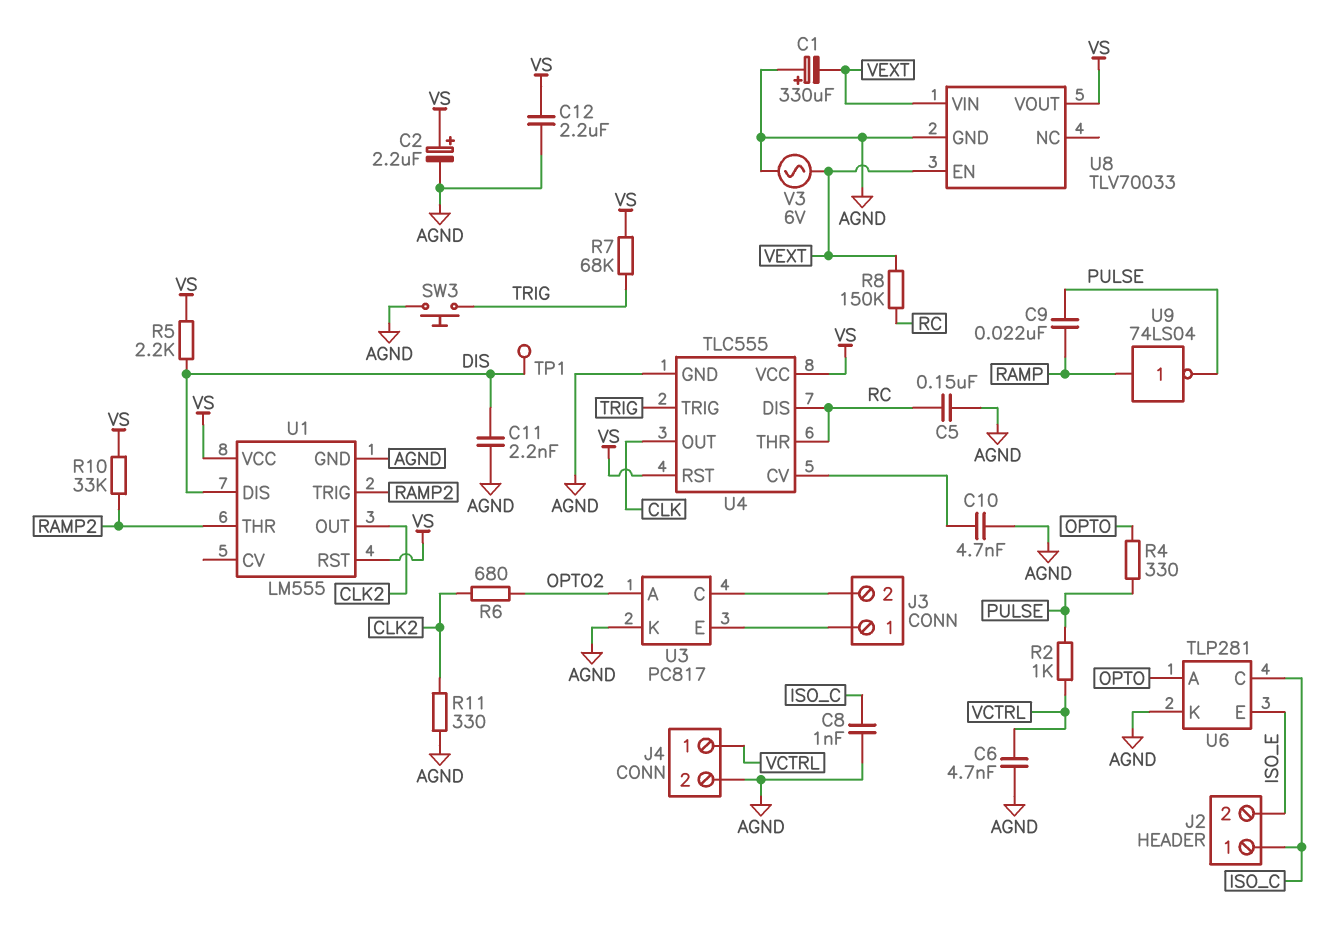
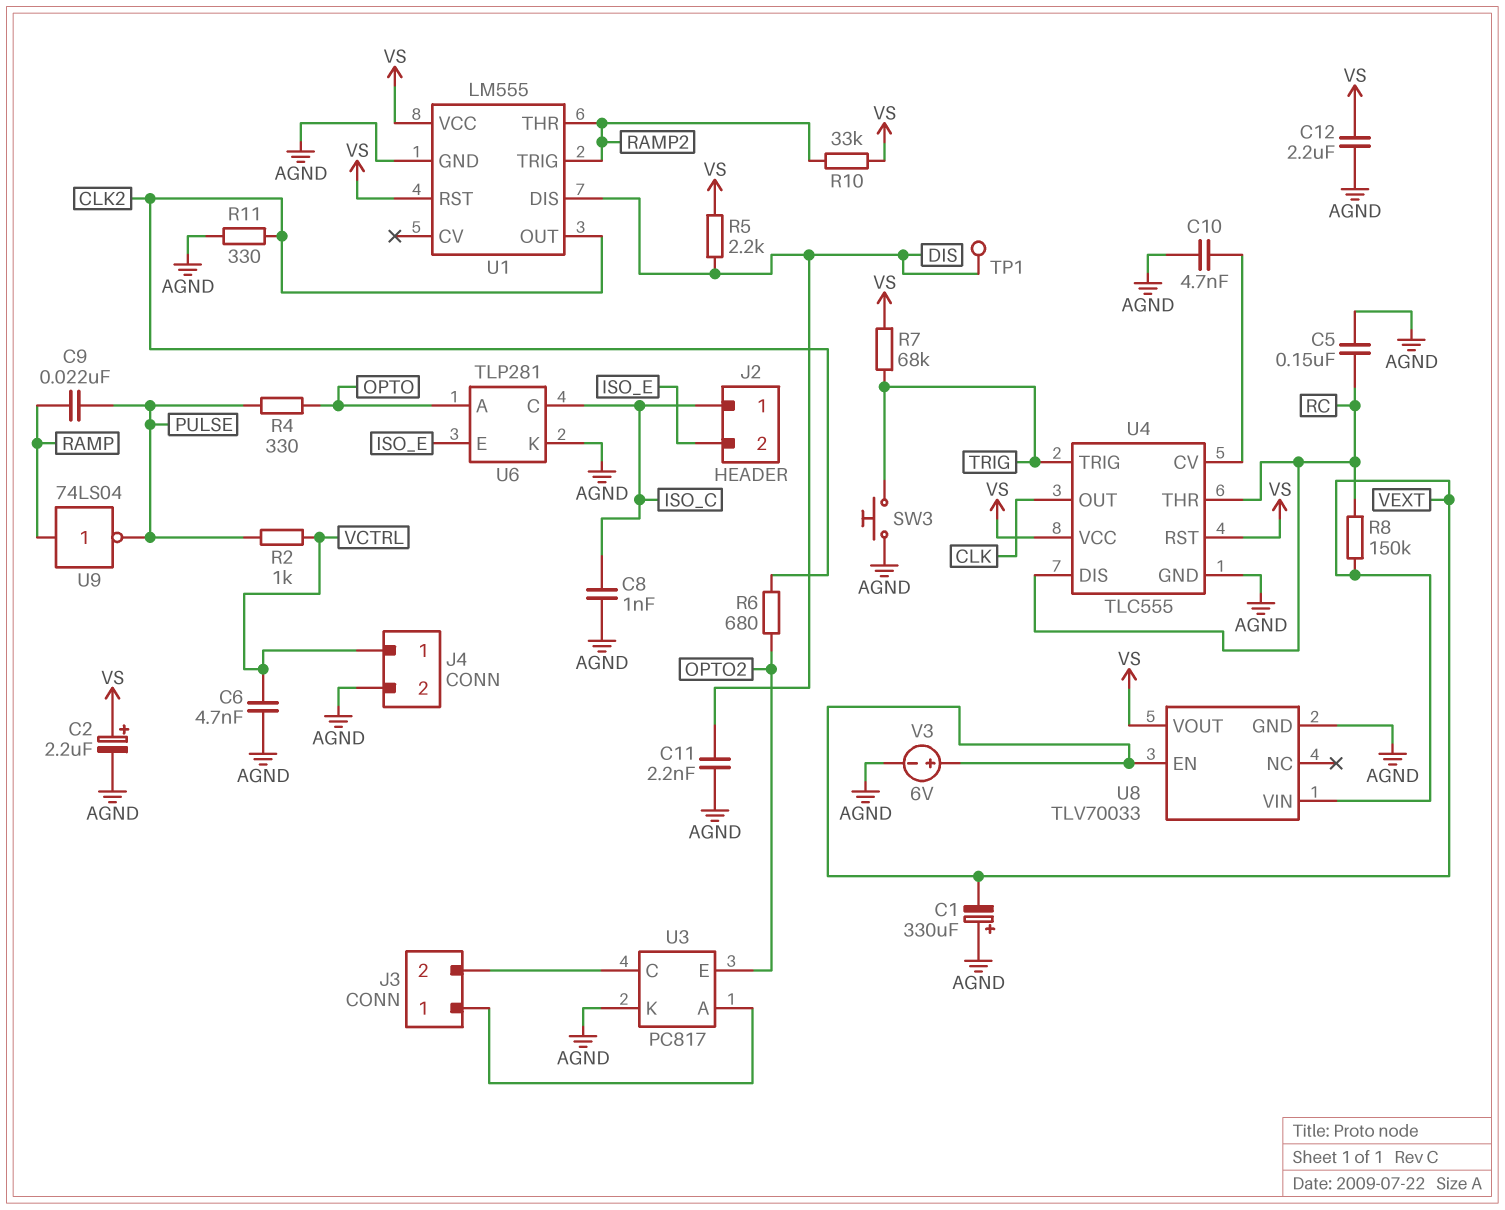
U3 pin A: OPTO2 -> J3/1
U3 pin E: J3/1 -> OPTO2
V3: AC 6V (AGND, VEXT) -> 6V (plus VEXT, minus AGND)

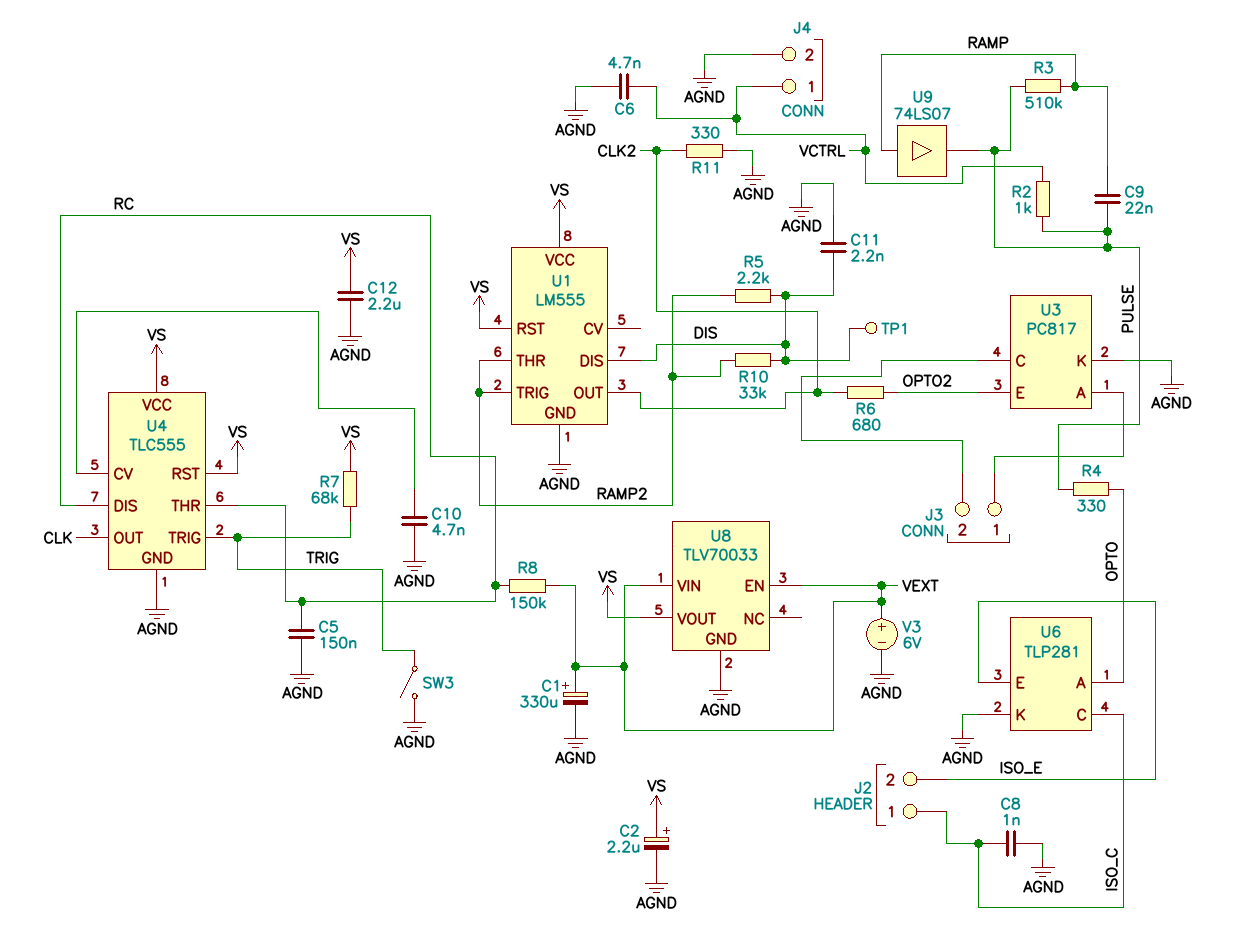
C1: 330uF (plus AGND, minus VEXT) -> 330uF (plus VEXT, minus AGND)
R3: none -> 510k (PULSE, RAMP)
R5: 2.2k (DIS, VS) -> 2.2k (DIS, RAMP2)
R10: 33k (RAMP2, VS) -> 33k (DIS, RAMP2)
SW3: button (AGND, TRIG) -> switch (AGND, TRIG)
U9: NOT 74LS04 (in RAMP, out PULSE) -> buffer 74LS07 (in RAMP, out PULSE)

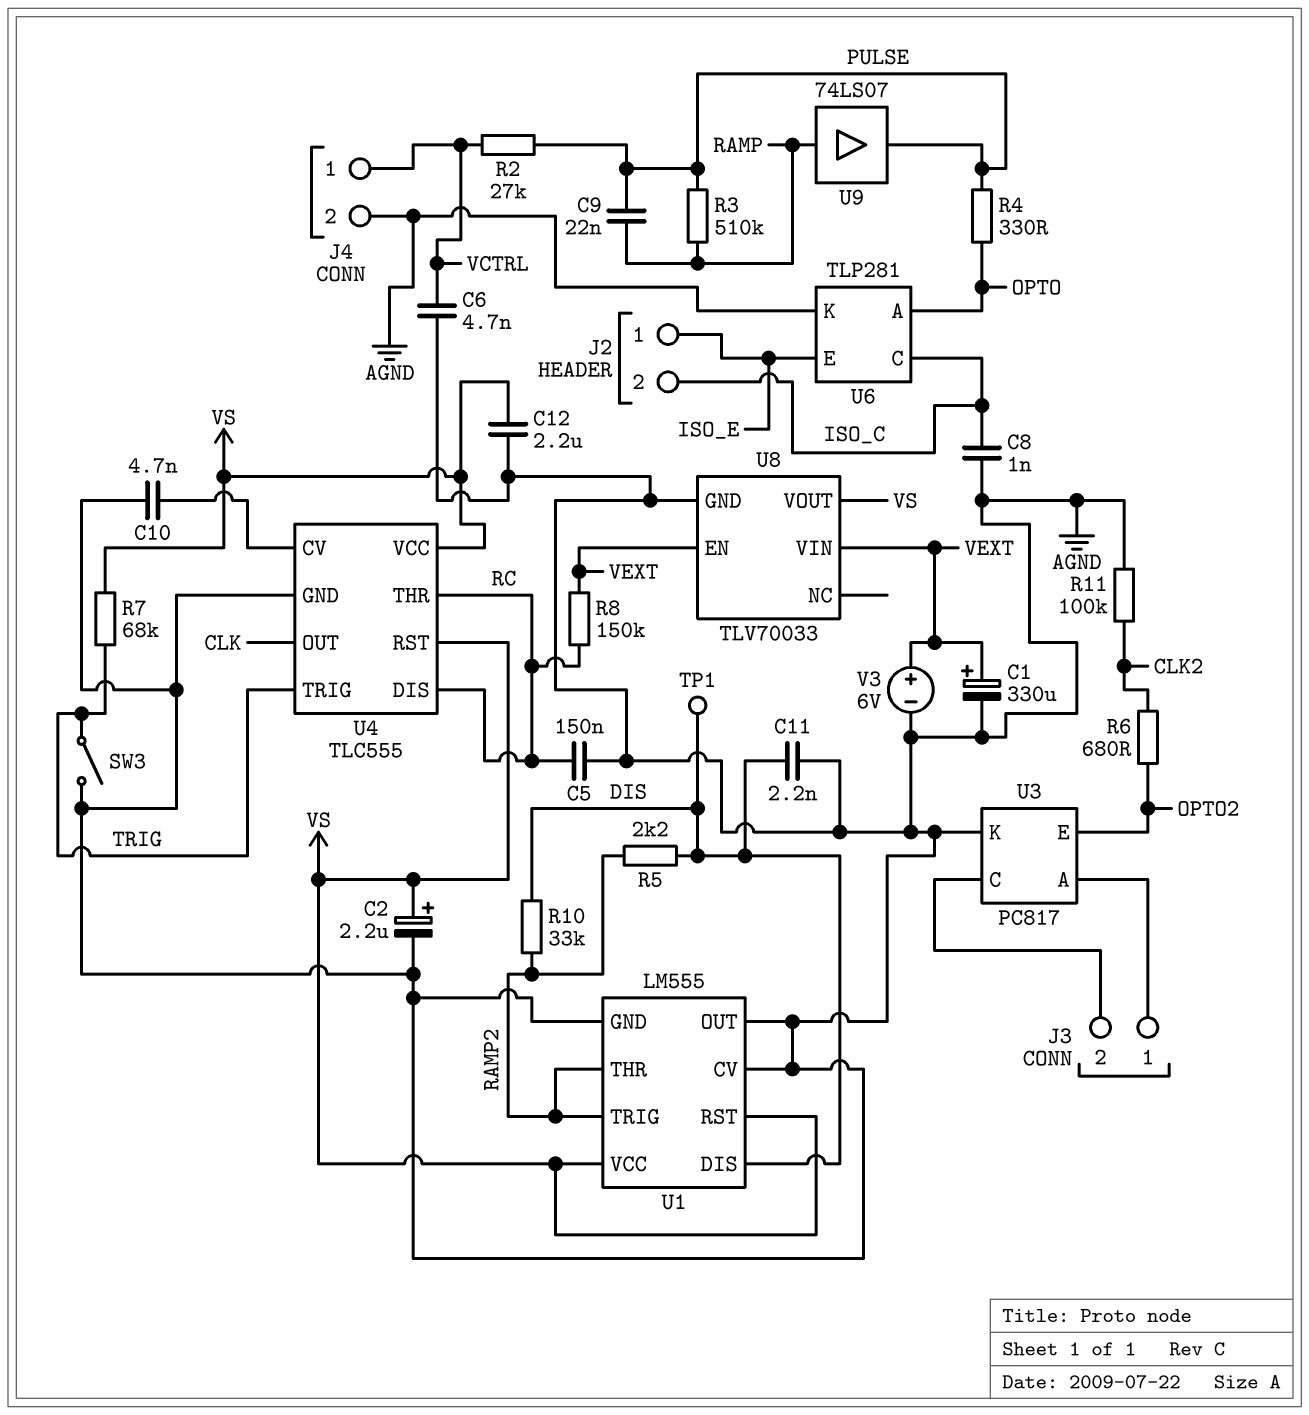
J2 pin 1: ISO_C -> ISO_E
J2 pin 2: ISO_E -> ISO_C
R2: 1k (PULSE, VCTRL) -> 27k (PULSE, VCTRL)
R11: 330 (AGND, CLK2) -> 100k (AGND, CLK2)
U1 pin CV: none -> AGND
U1 pin OUT: CLK2 -> AGND

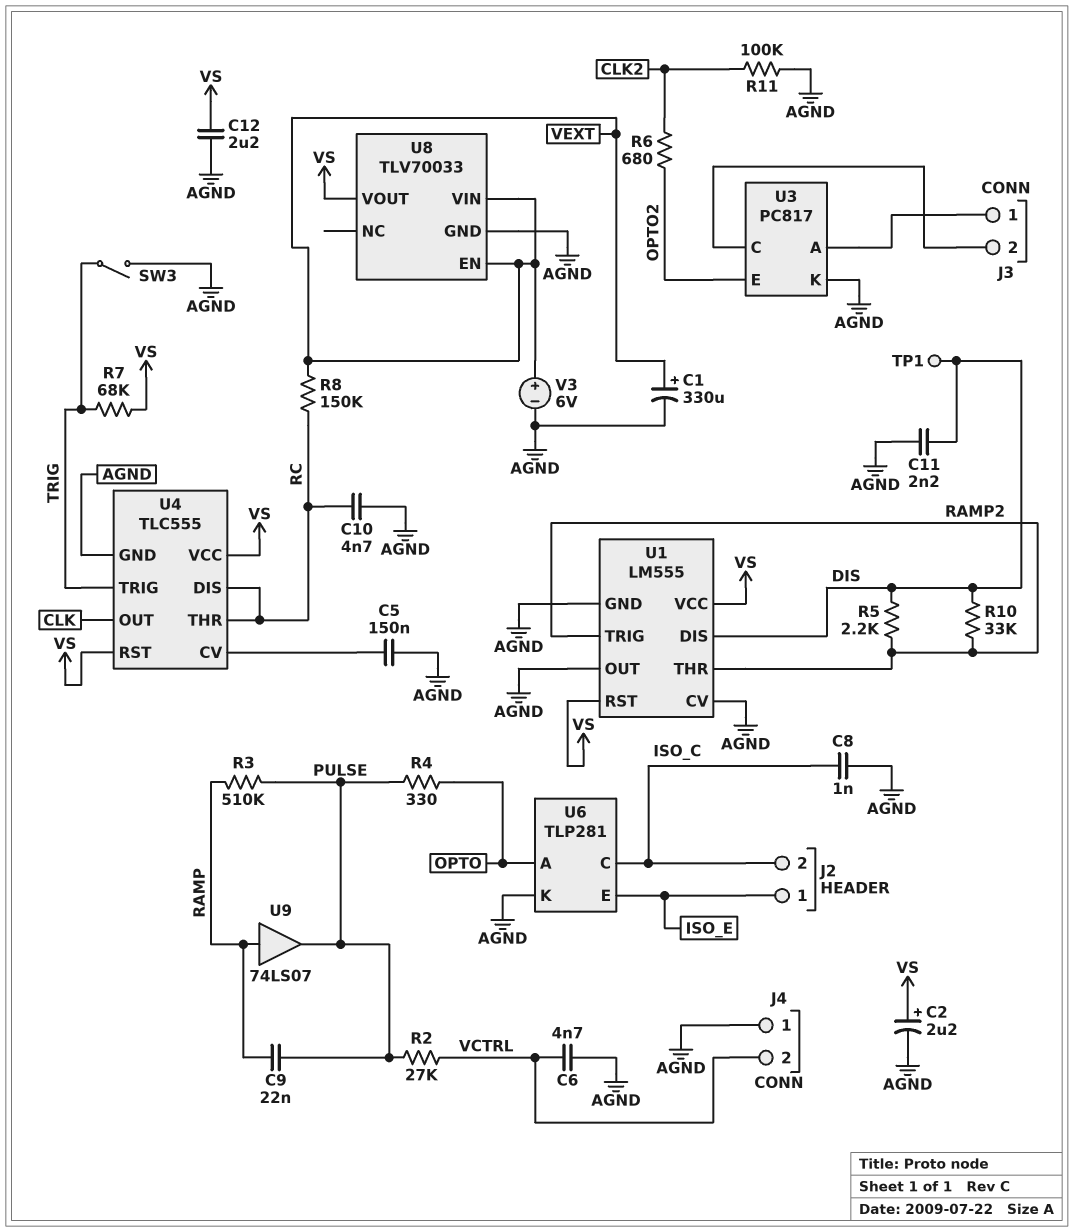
C5: 150nF (AGND, RC) -> 150nF (AGND, U4/CV)
C10: 4.7nF (AGND, U4/CV) -> 4.7nF (AGND, RC)
J4 pin 1: VCTRL -> AGND
J4 pin 2: AGND -> VCTRL

